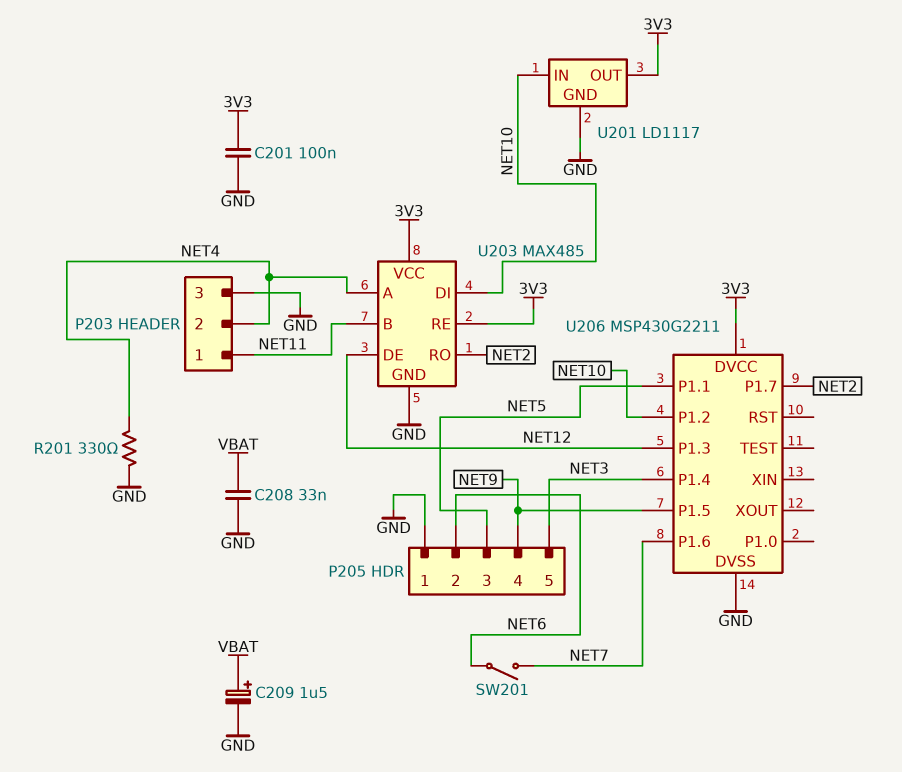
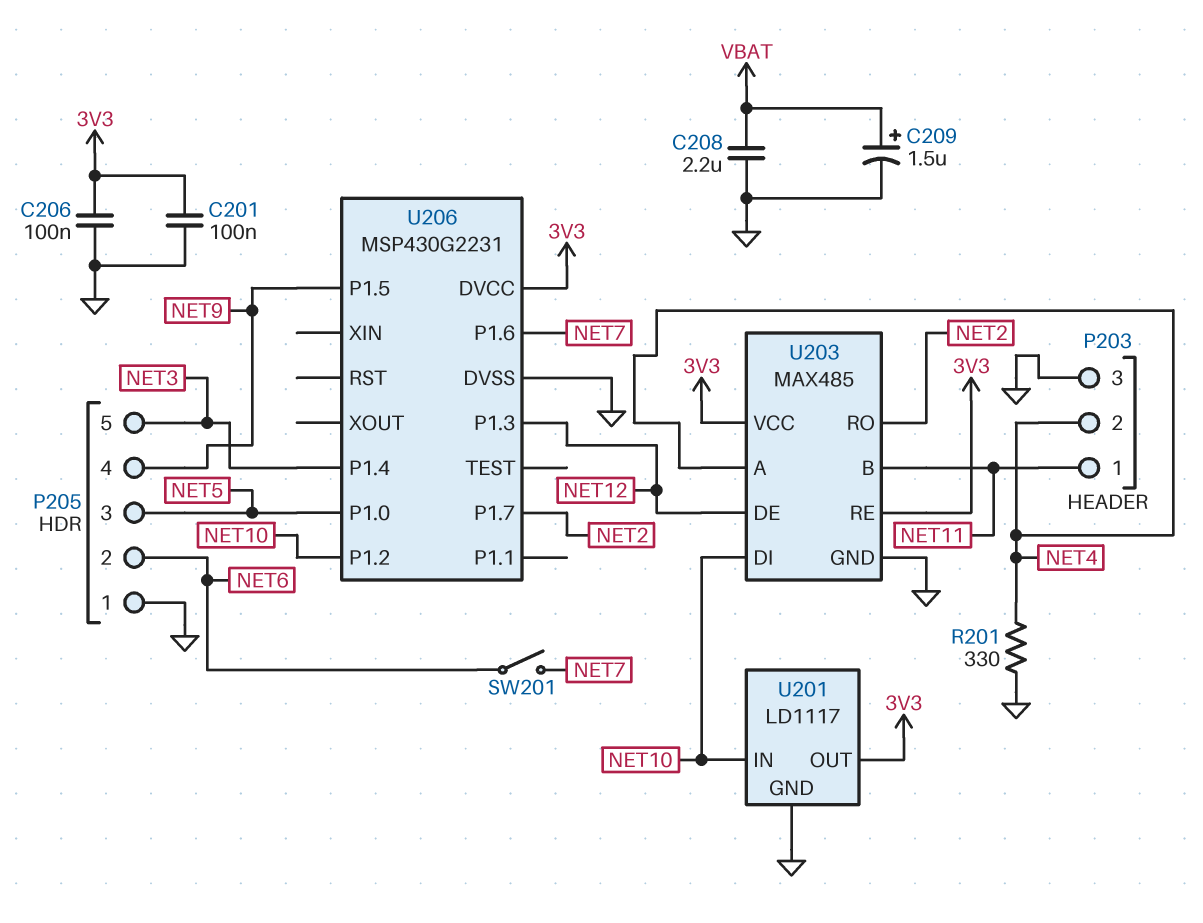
C206: none -> 100nF (3V3, GND)
C208: 33nF (GND, VBAT) -> 2.2uF (GND, VBAT)
U206: MSP430G2211 -> MSP430G2231
U206 pin P1.0: none -> NET5
U206 pin P1.1: NET5 -> none

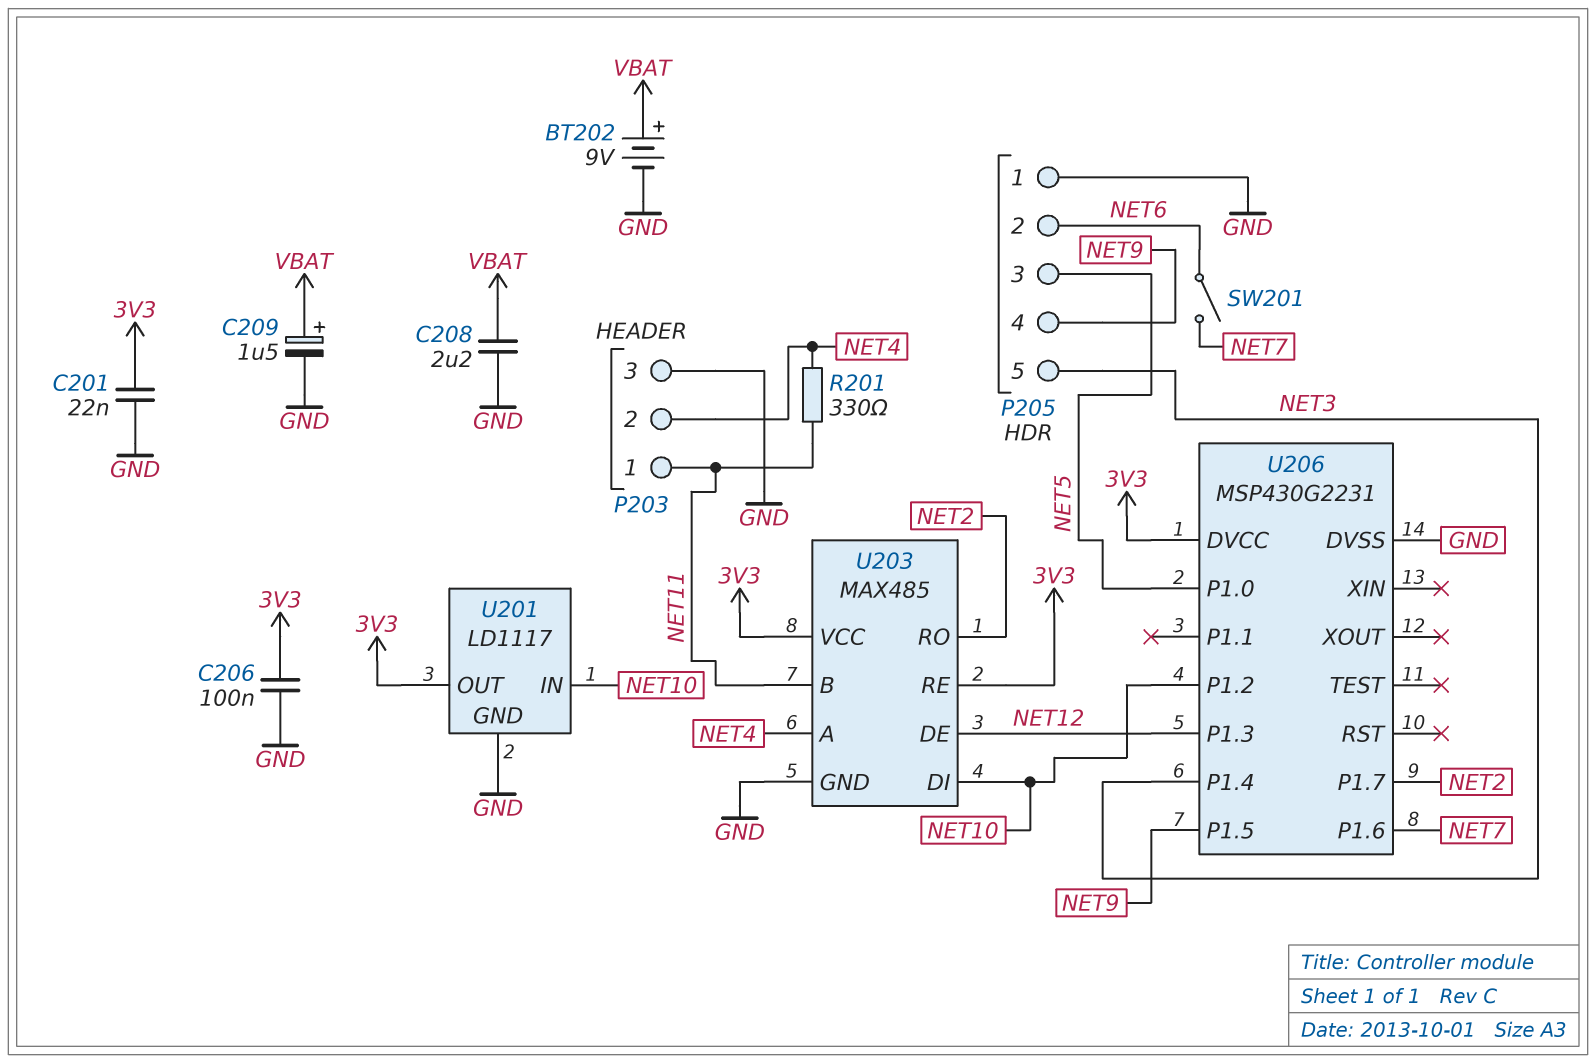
BT202: none -> 9V (plus VBAT, minus GND)
C201: 100nF (3V3, GND) -> 22nF (3V3, GND)
R201: 330 (GND, NET4) -> 330 (NET4, NET11)

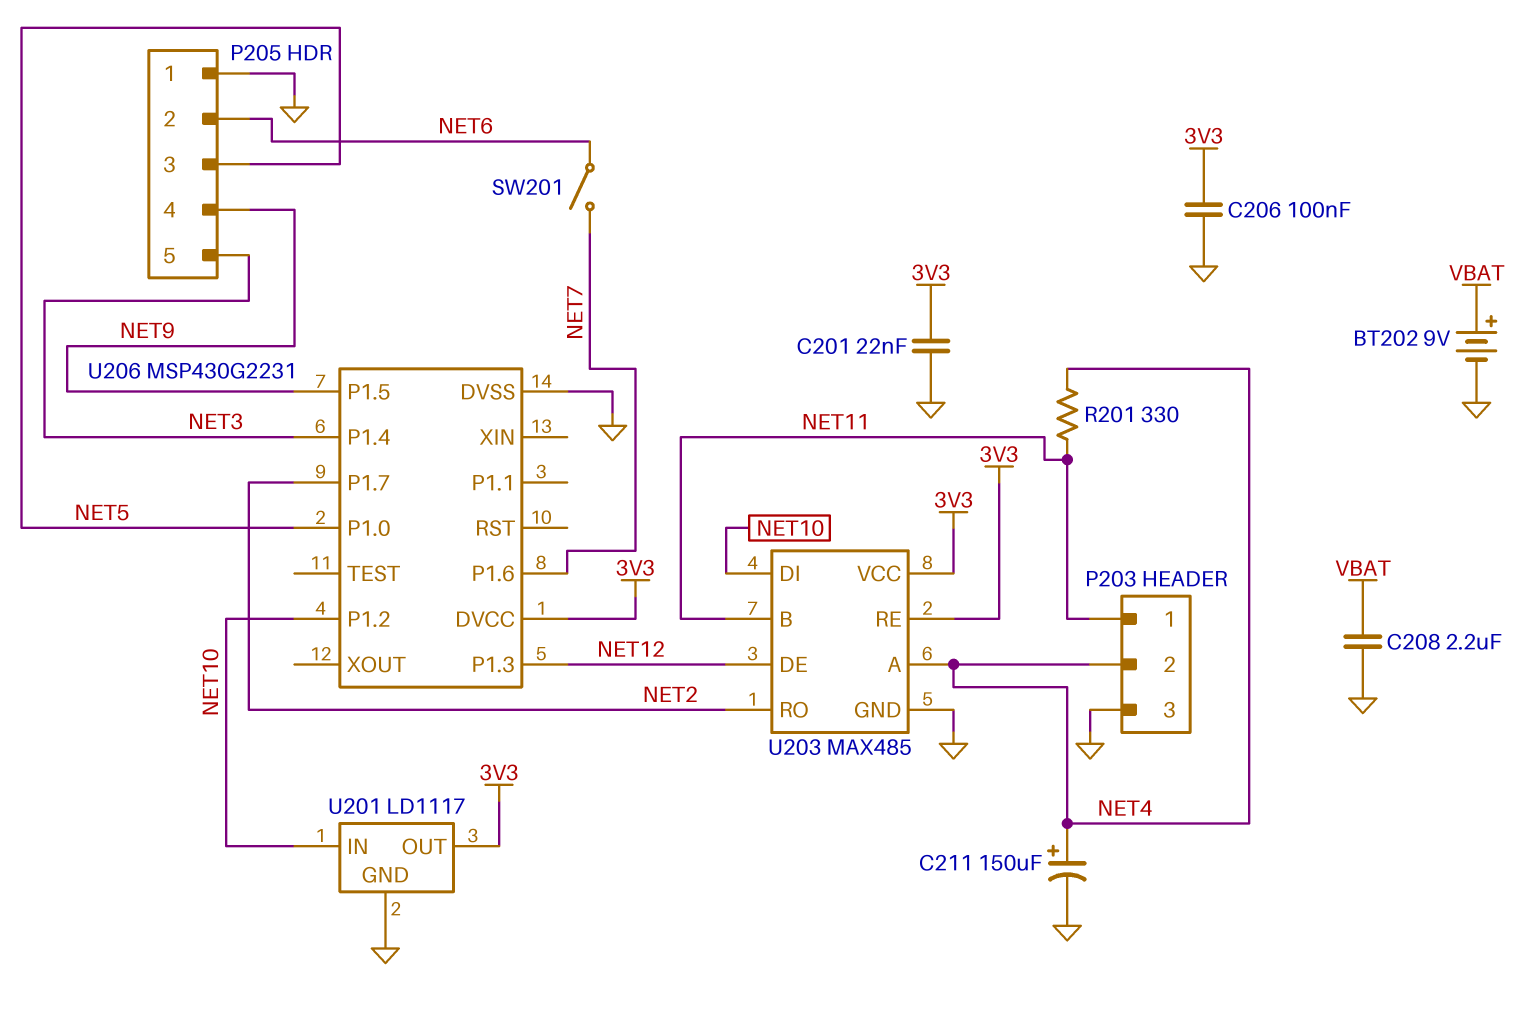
C209: 1.5uF (plus VBAT, minus GND) -> none
C211: none -> 150uF (plus NET4, minus GND)

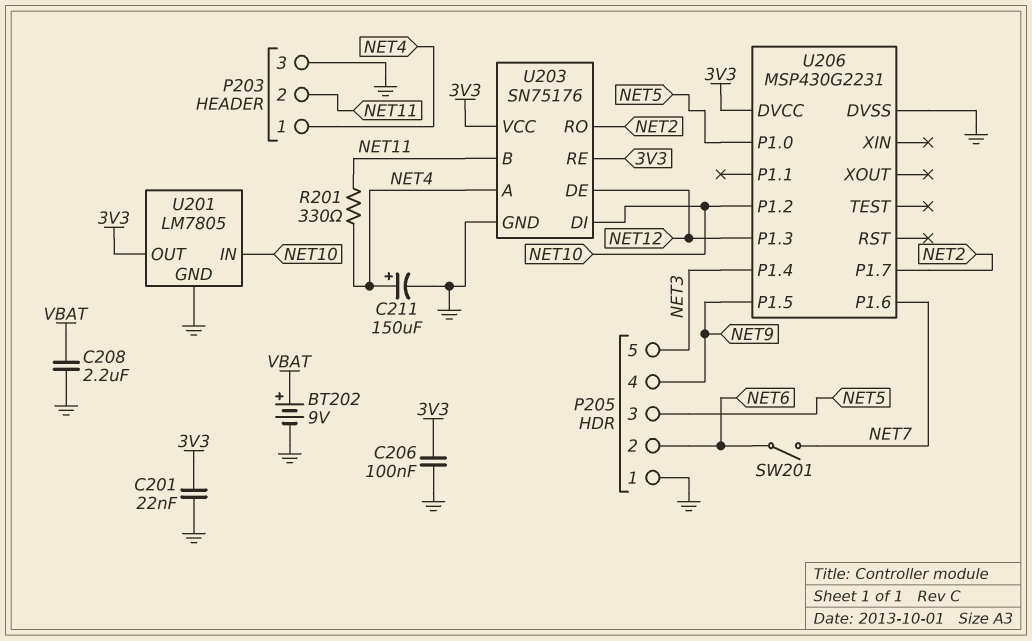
P203 pin 1: NET11 -> NET4
P203 pin 2: NET4 -> NET11
U201: LD1117 -> LM7805
U203: MAX485 -> SN75176

